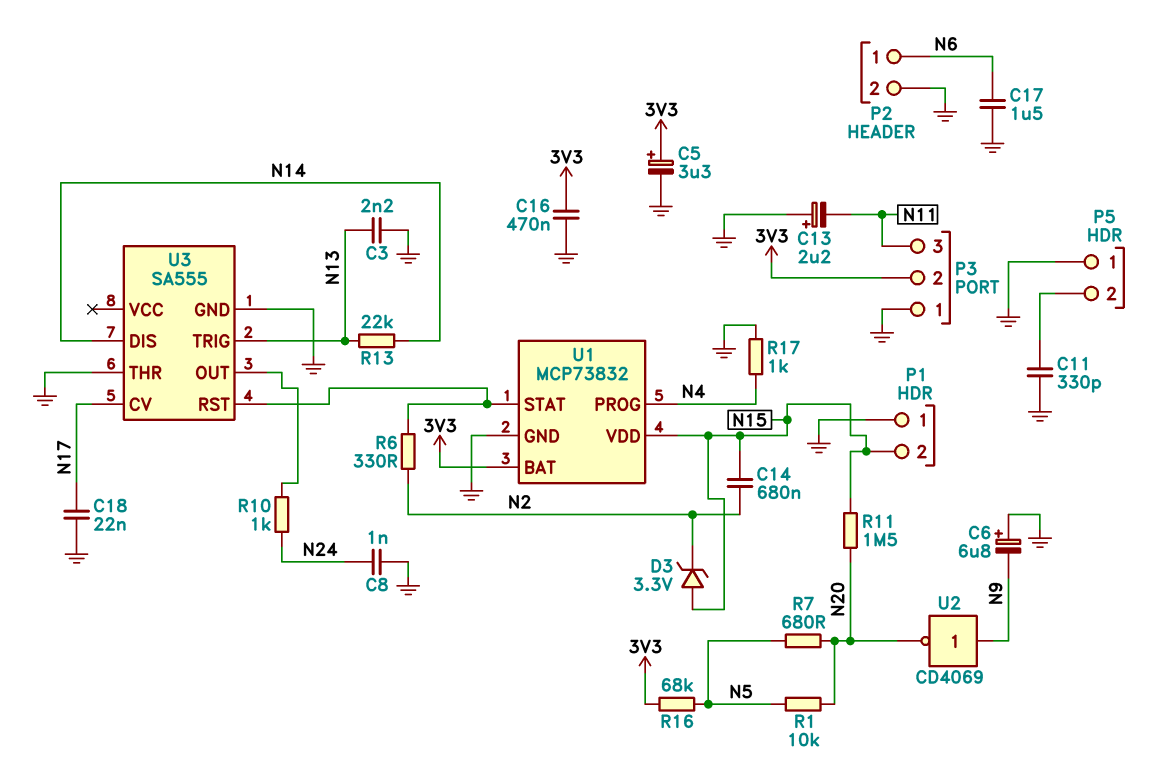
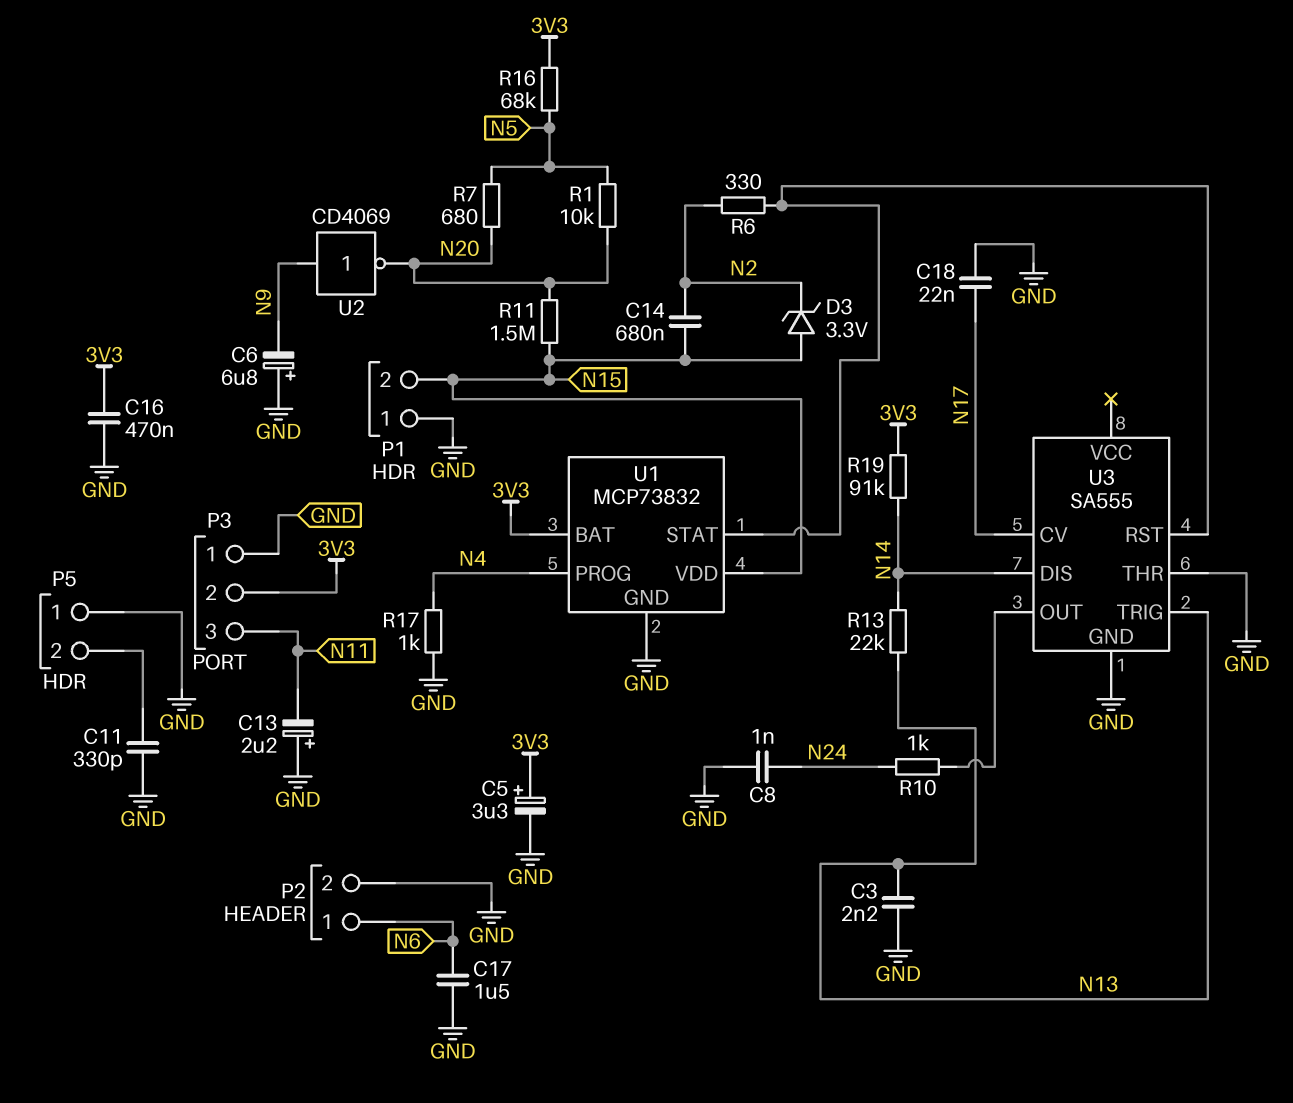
R19: none -> 91k (3V3, N14)

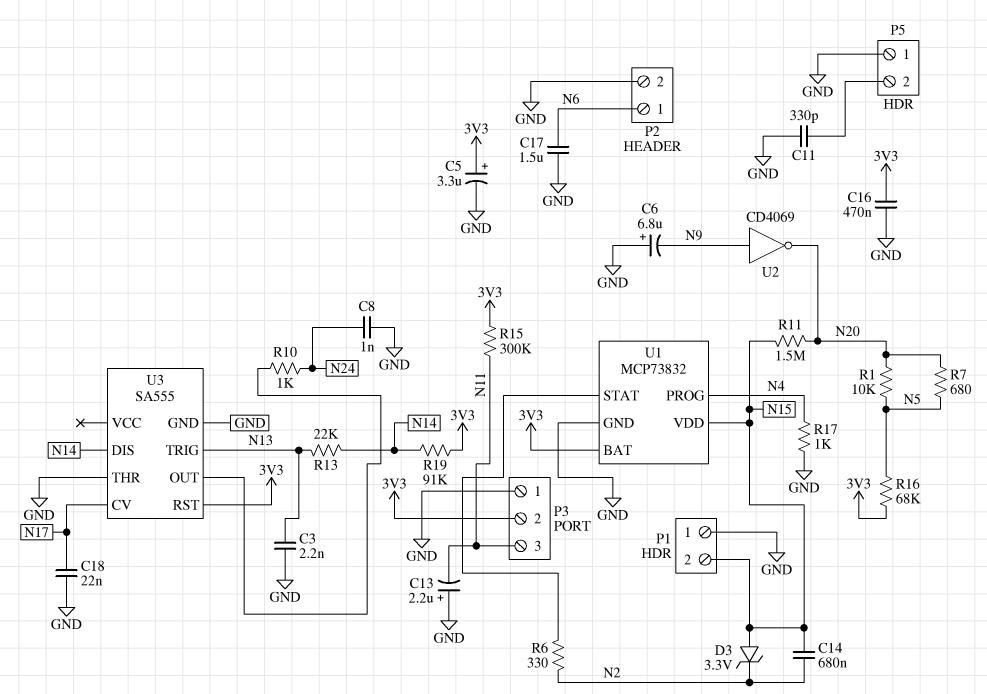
R15: none -> 300k (3V3, N11)
U3 pin RST: U1/STAT -> 3V3

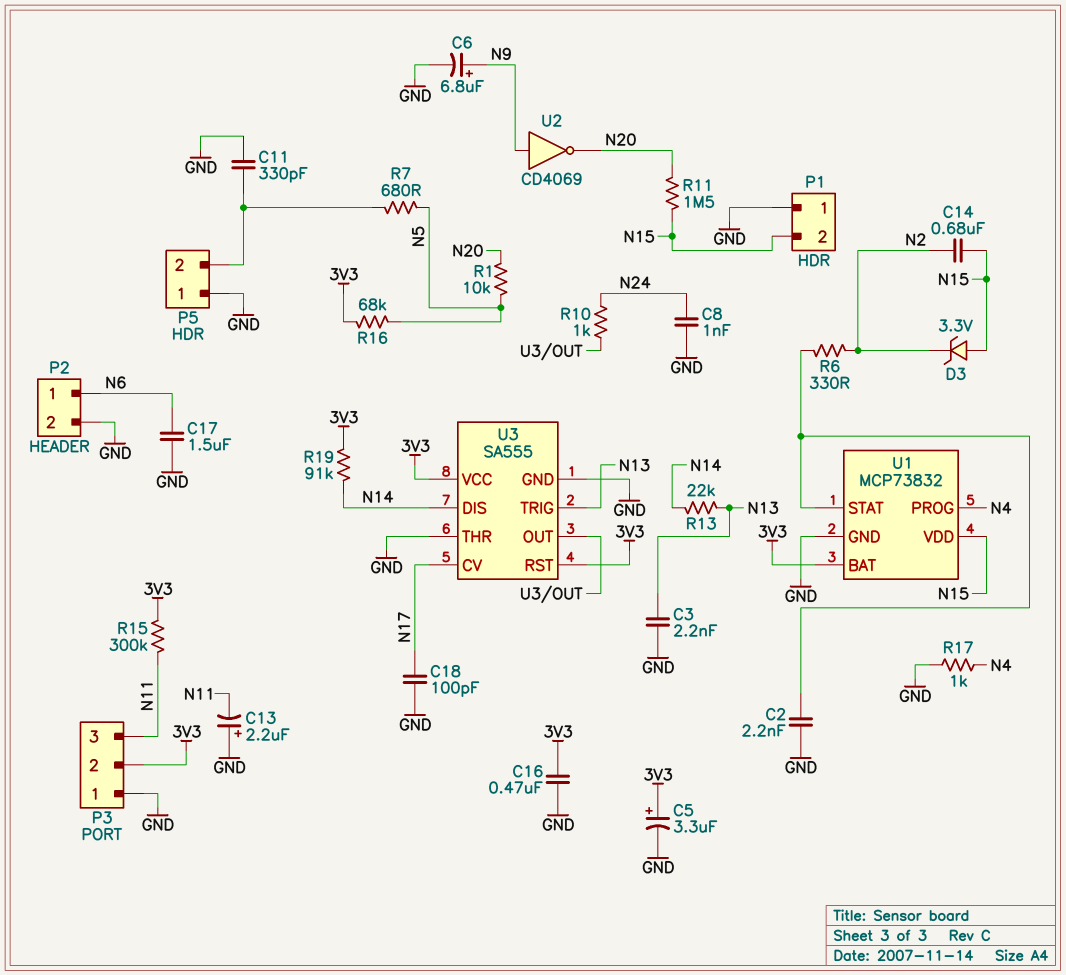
C2: none -> 2.2nF (GND, U1/STAT)
C6: 6.8uF (plus GND, minus N9) -> 6.8uF (plus N9, minus GND)
C18: 22nF (GND, N17) -> 100pF (GND, N17)
R7: 680 (N5, N20) -> 680 (N5, P5/2)
U3 pin VCC: none -> 3V3

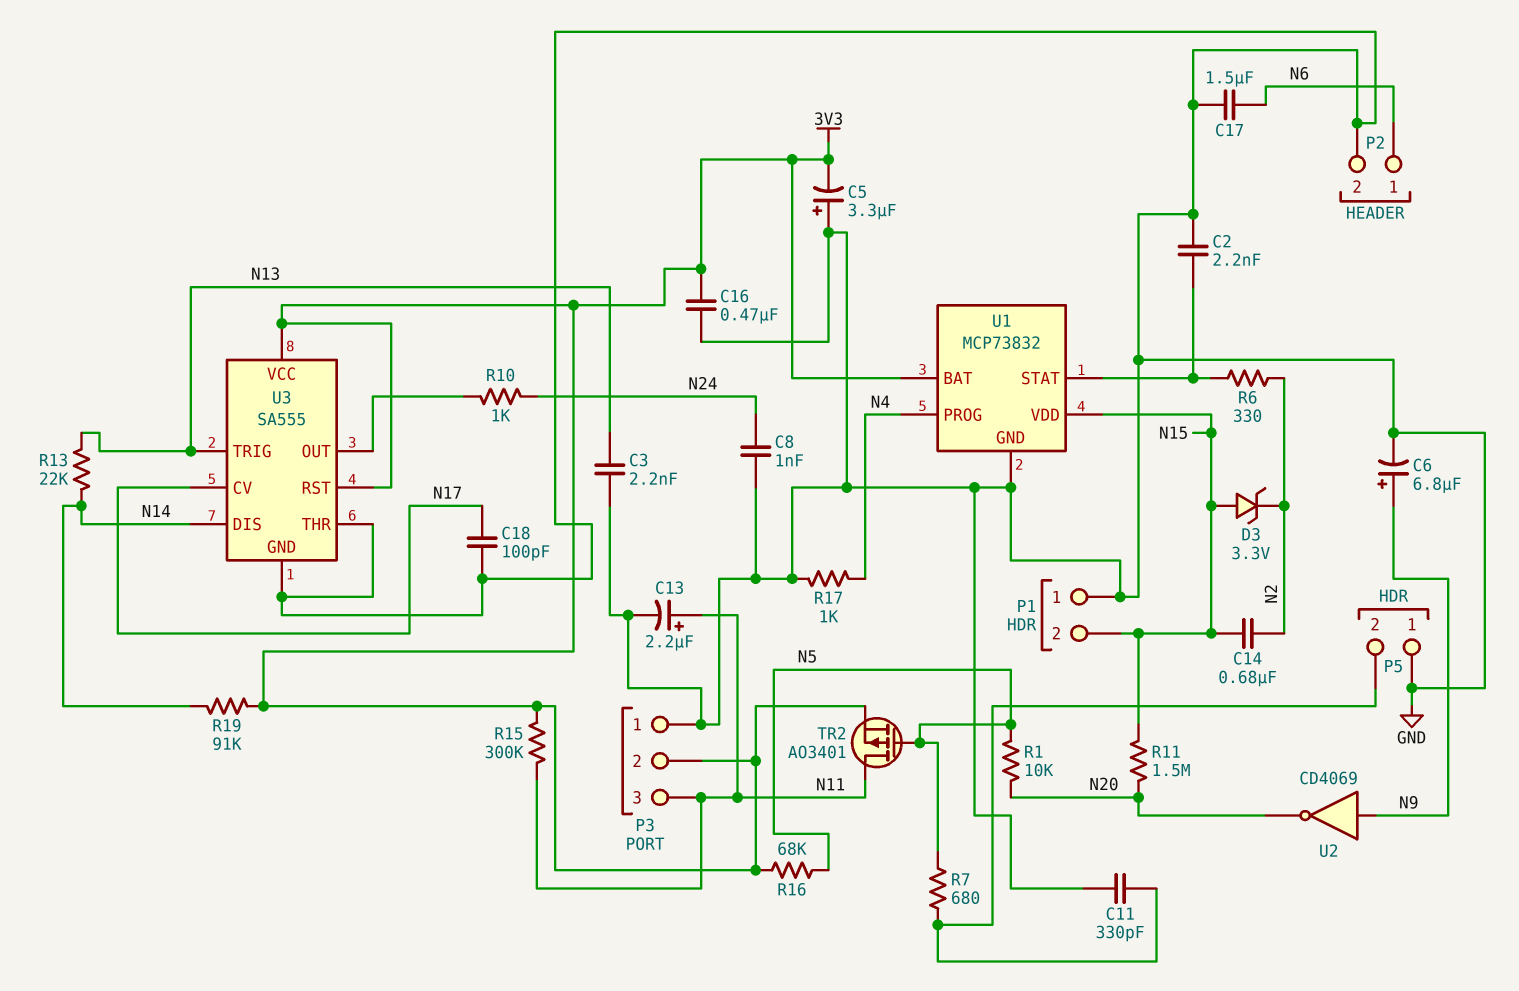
C5: 3.3uF (plus 3V3, minus GND) -> 3.3uF (plus GND, minus 3V3)
C13: 2.2uF (plus GND, minus N11) -> 2.2uF (plus N11, minus GND)
TR2: none -> PMOS AO3401 (G N5, D N11, S 3V3)

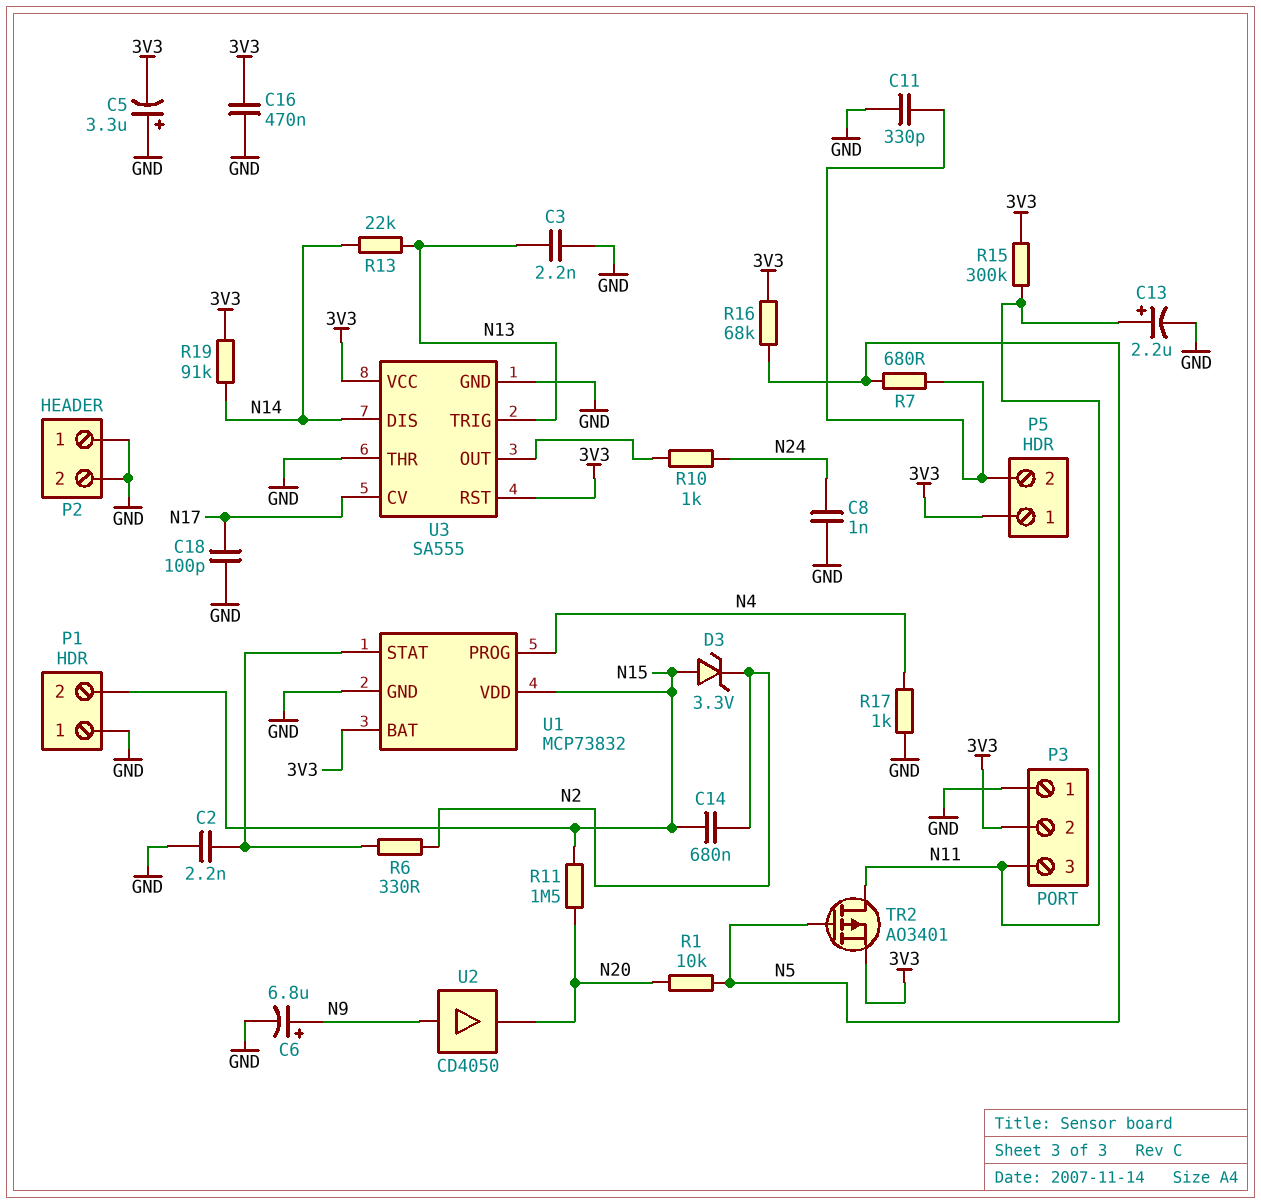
C17: 1.5uF (GND, N6) -> none
P2 pin 1: N6 -> GND
P5 pin 1: GND -> 3V3
U2: NOT CD4069 (in N9, out N20) -> buffer CD4050 (in N9, out N20)

